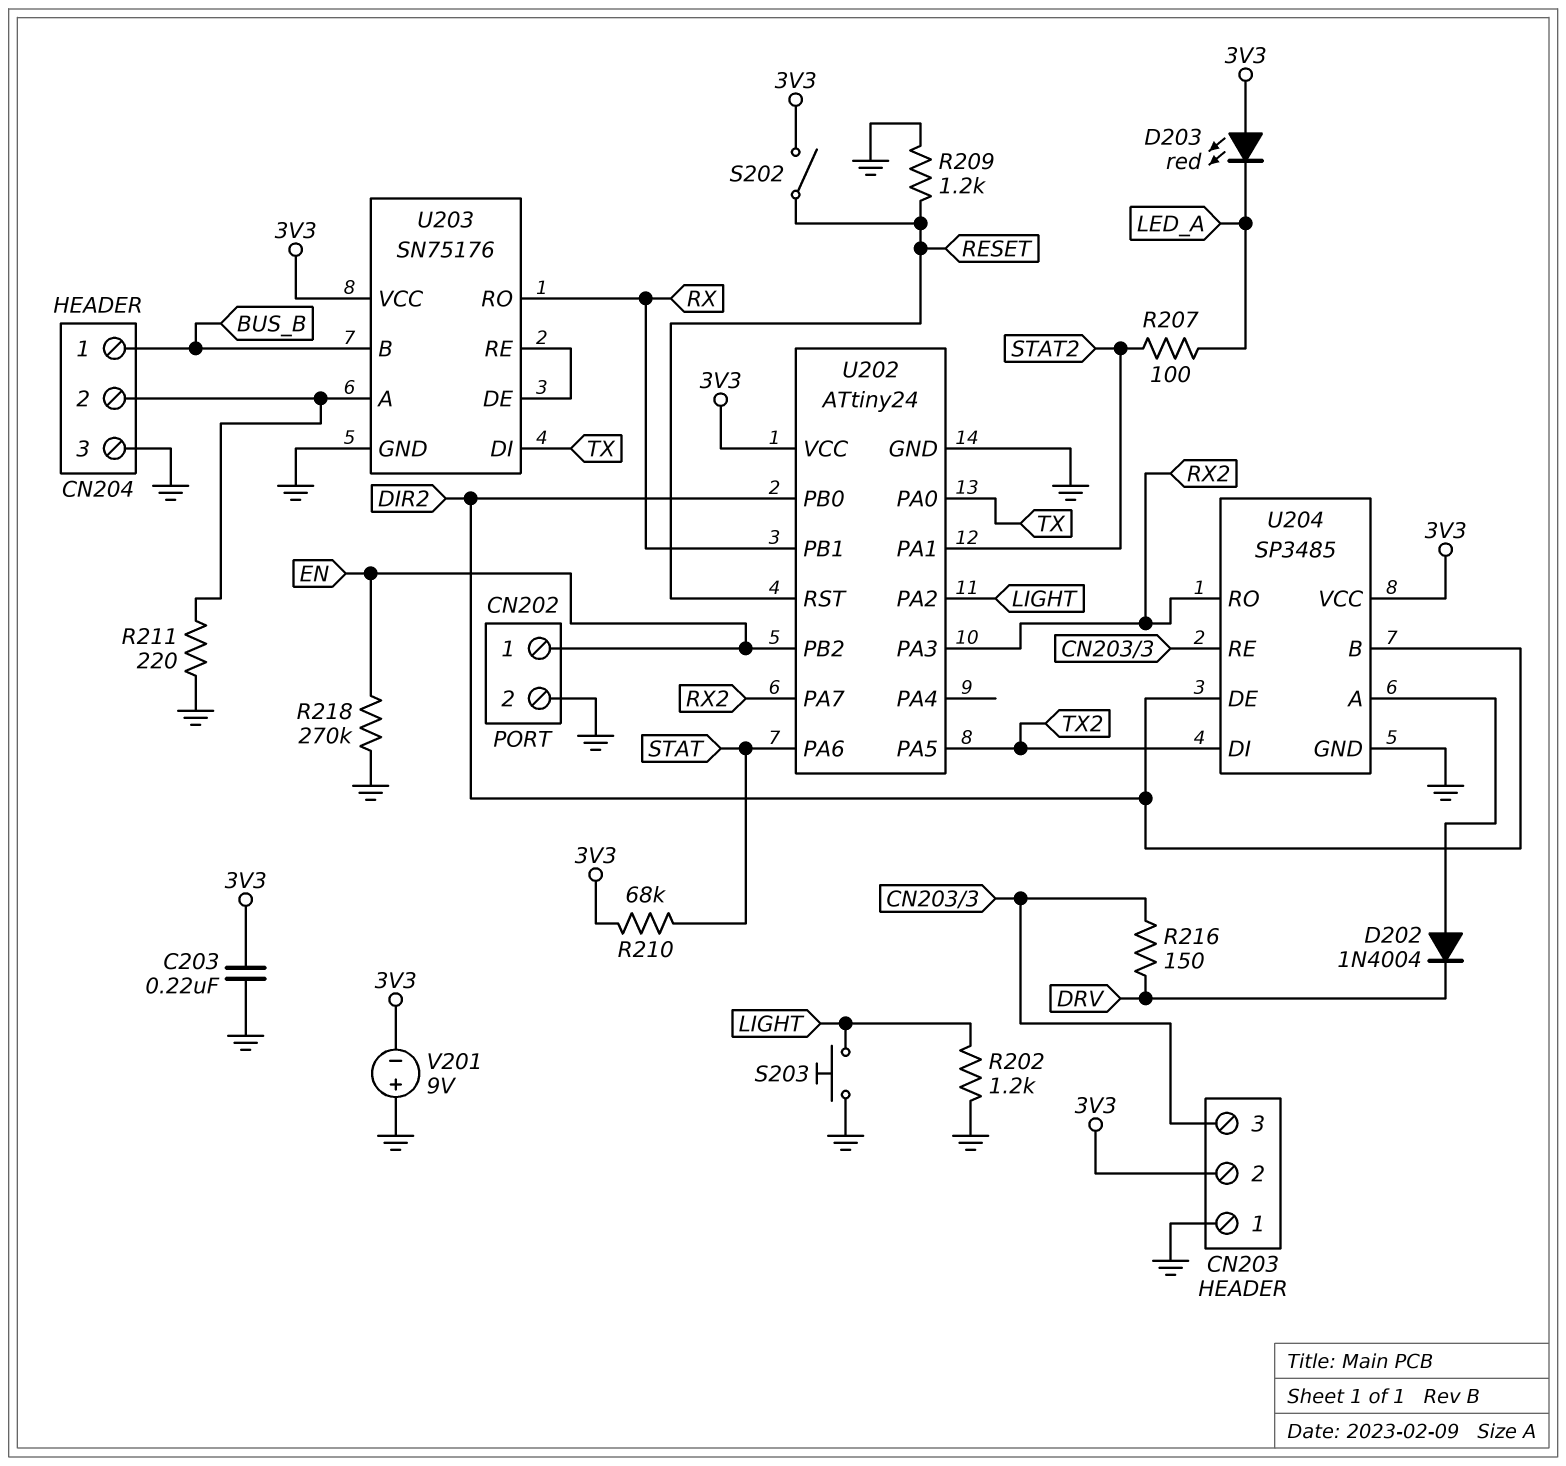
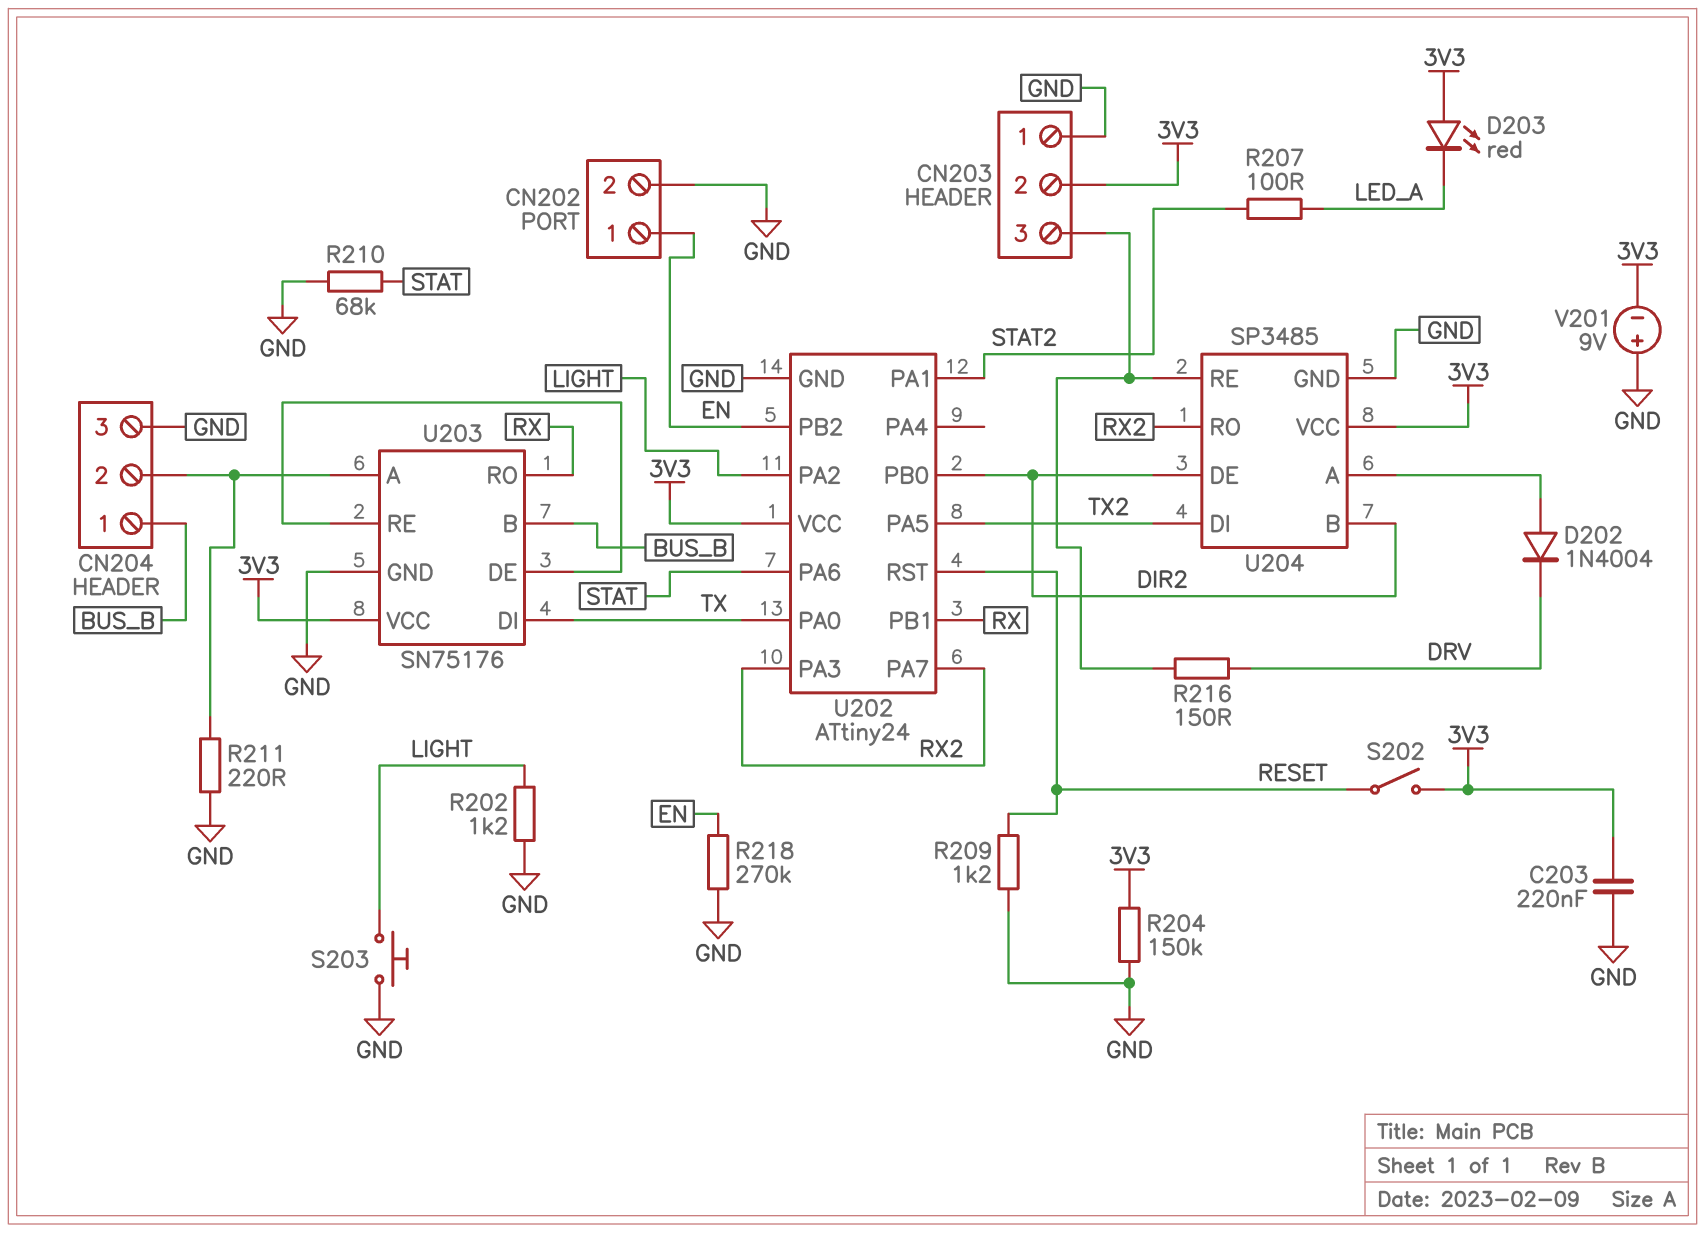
R204: none -> 150k (3V3, GND)
R210: 68k (3V3, STAT) -> 68k (GND, STAT)

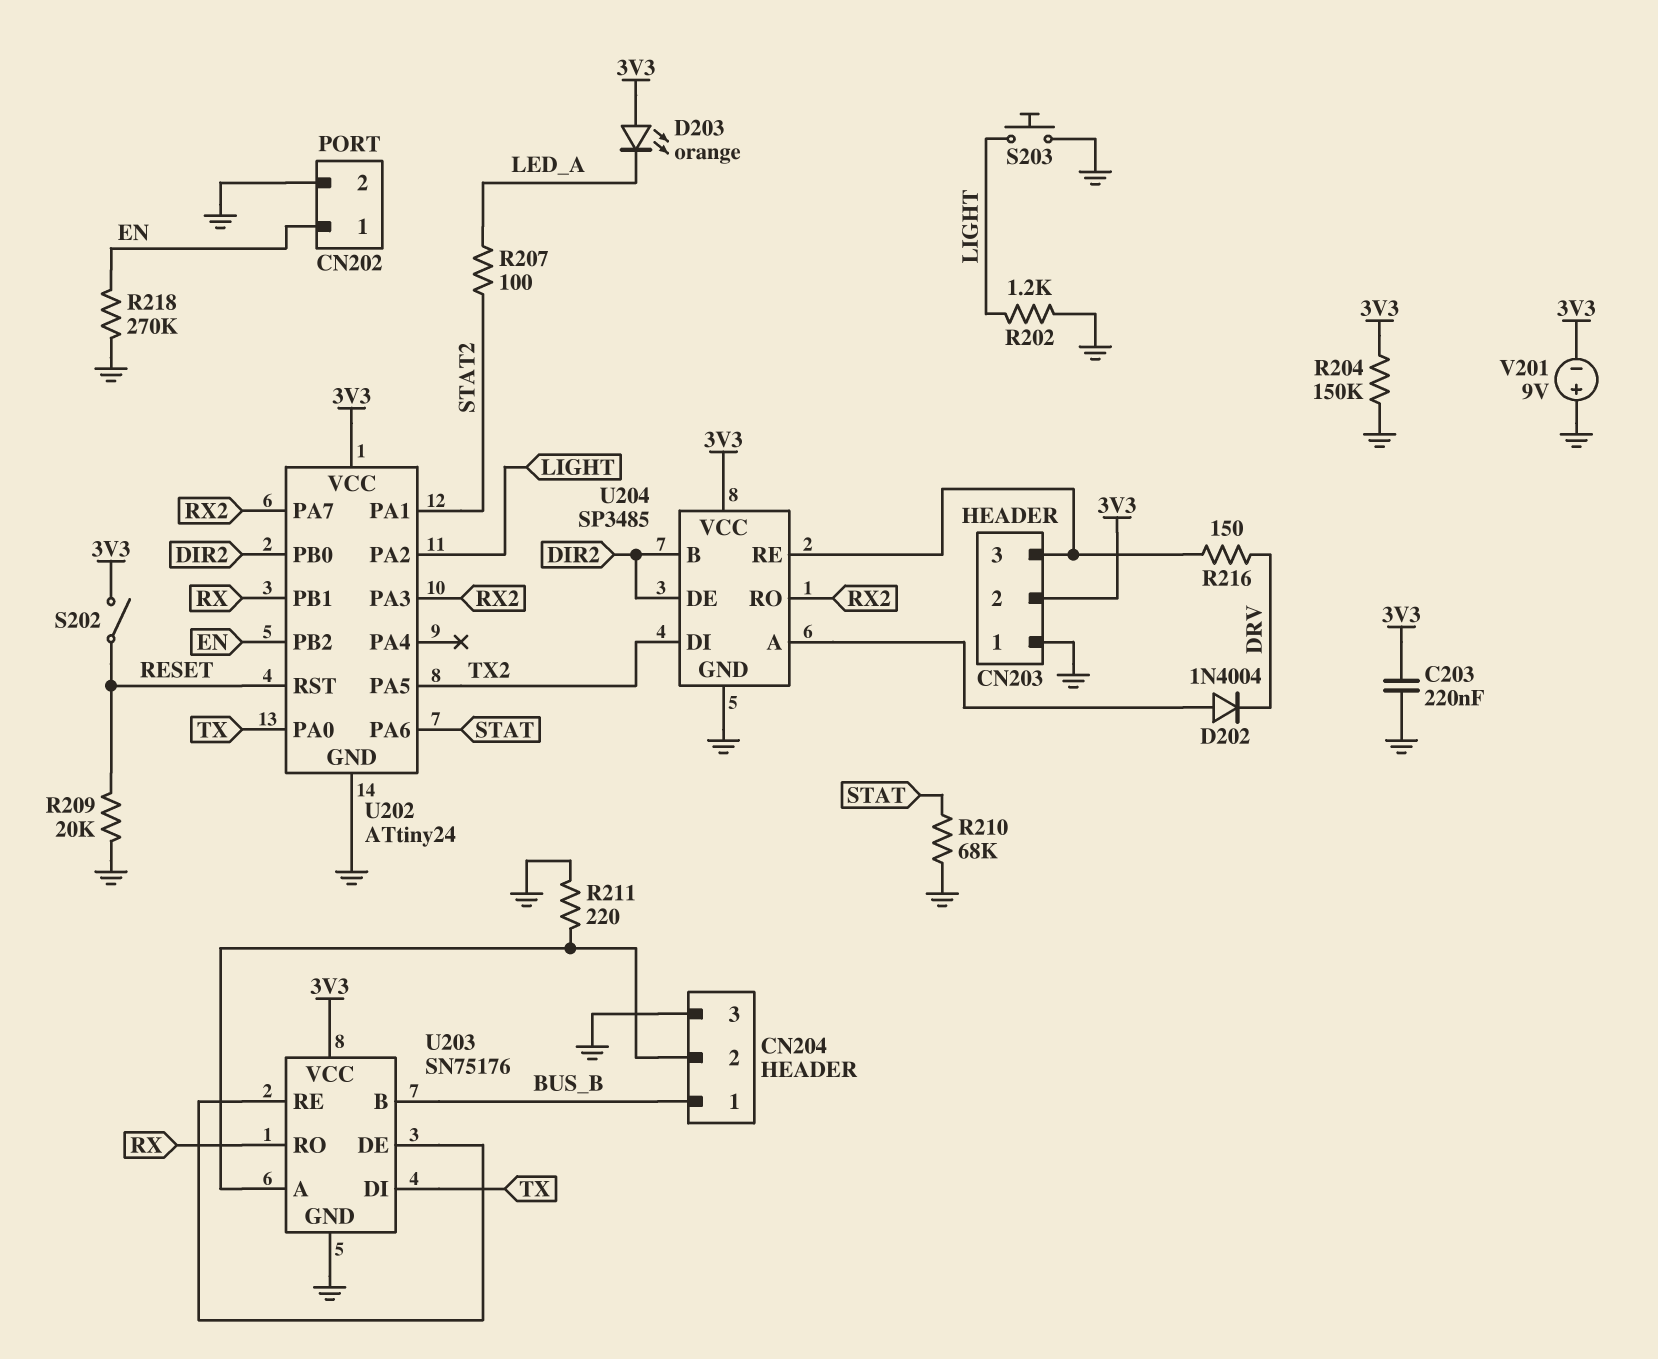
D203: LED red (A 3V3, K LED_A) -> LED orange (A 3V3, K LED_A)
R209: 1.2k (GND, RESET) -> 20k (GND, RESET)

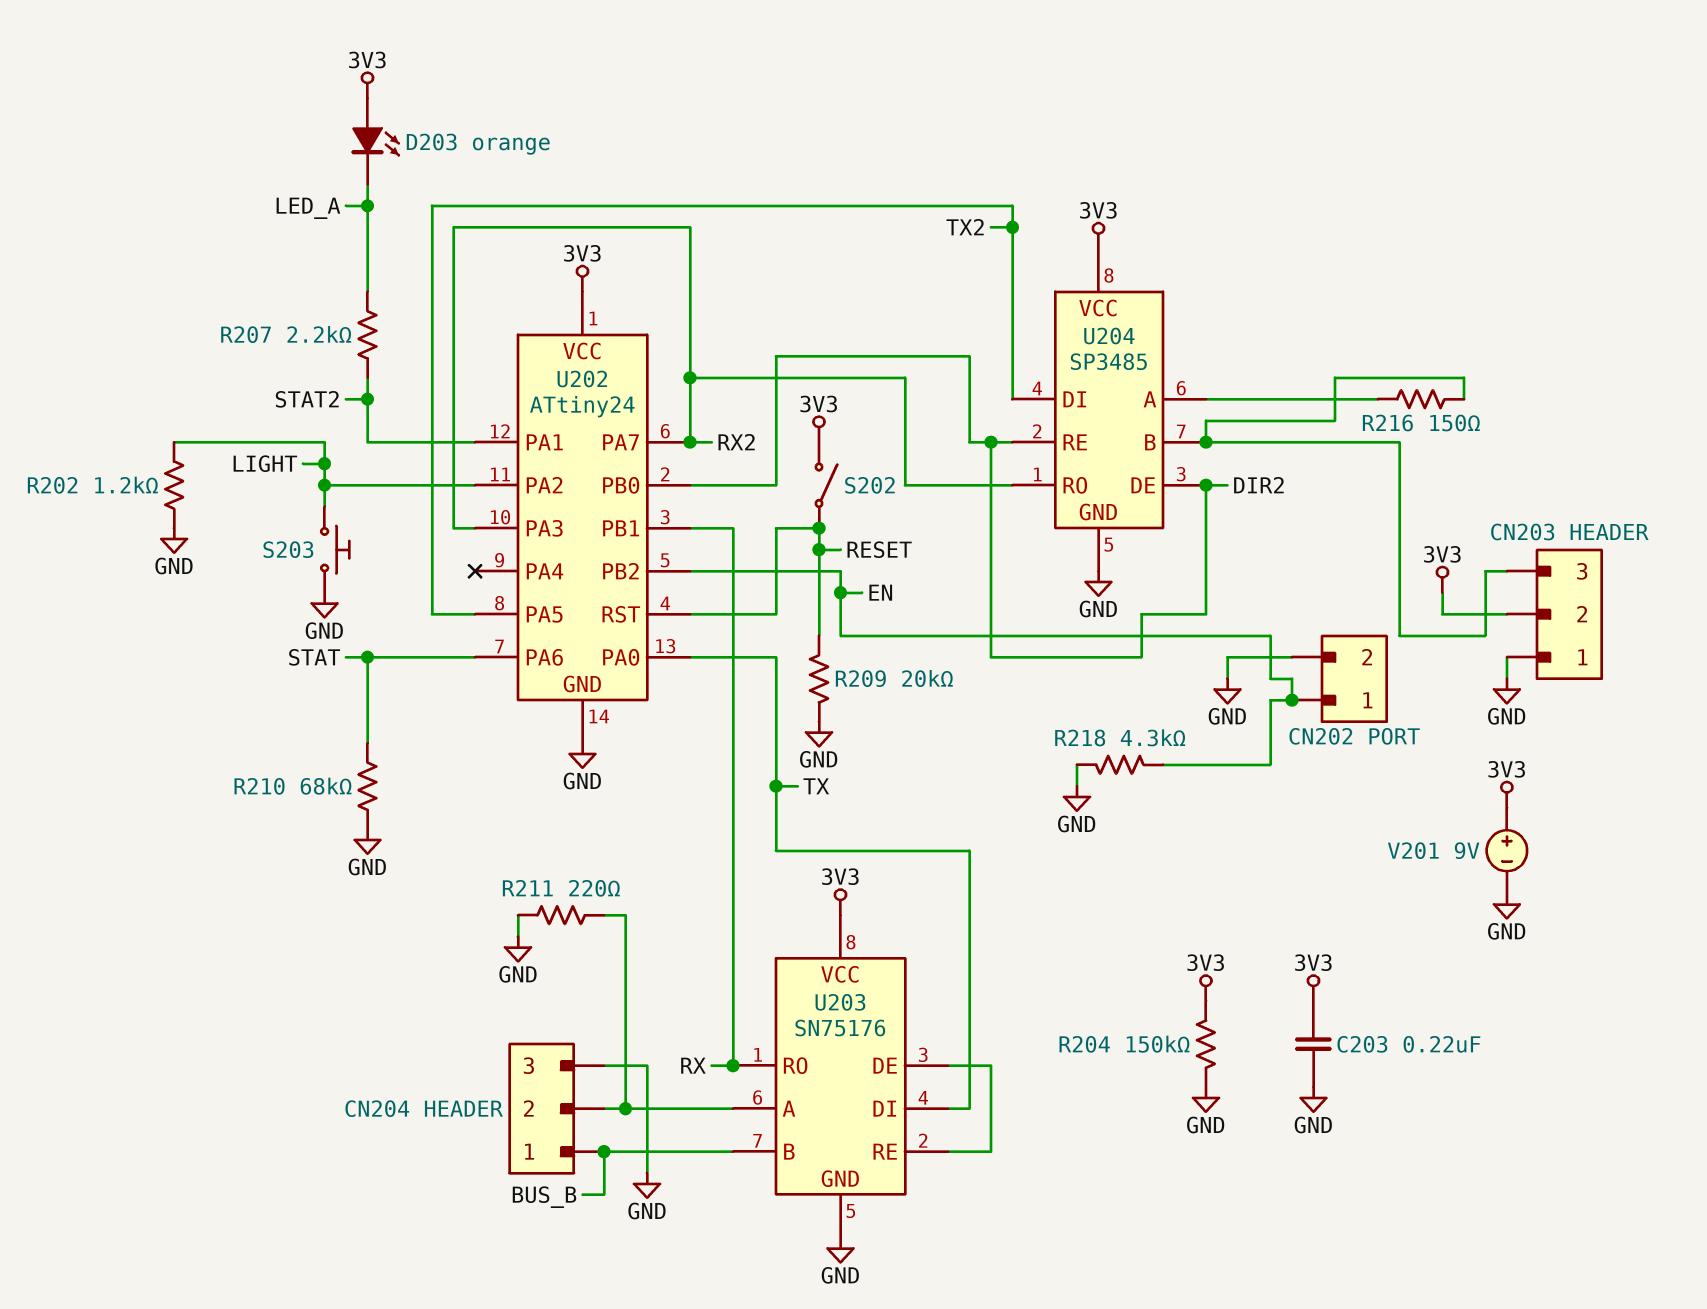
D202: diode 1N4004 (A U204/A, K DRV) -> none
R207: 100 (LED_A, STAT2) -> 2.2k (LED_A, STAT2)
R216: 150 (CN203/3, DRV) -> 150 (CN203/3, U204/A)
R218: 270k (EN, GND) -> 4.3k (EN, GND)
U204 pin B: DIR2 -> CN203/3
U204 pin RE: CN203/3 -> DIR2
V201: 9V (plus GND, minus 3V3) -> 9V (plus 3V3, minus GND)

